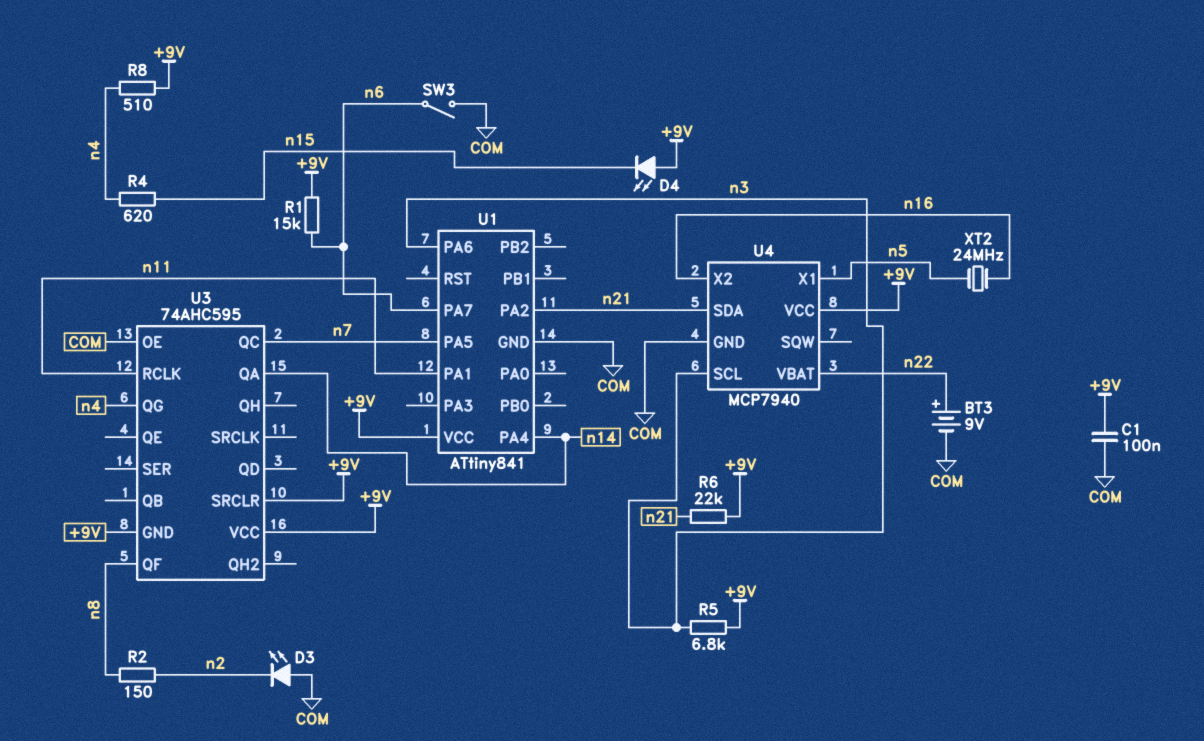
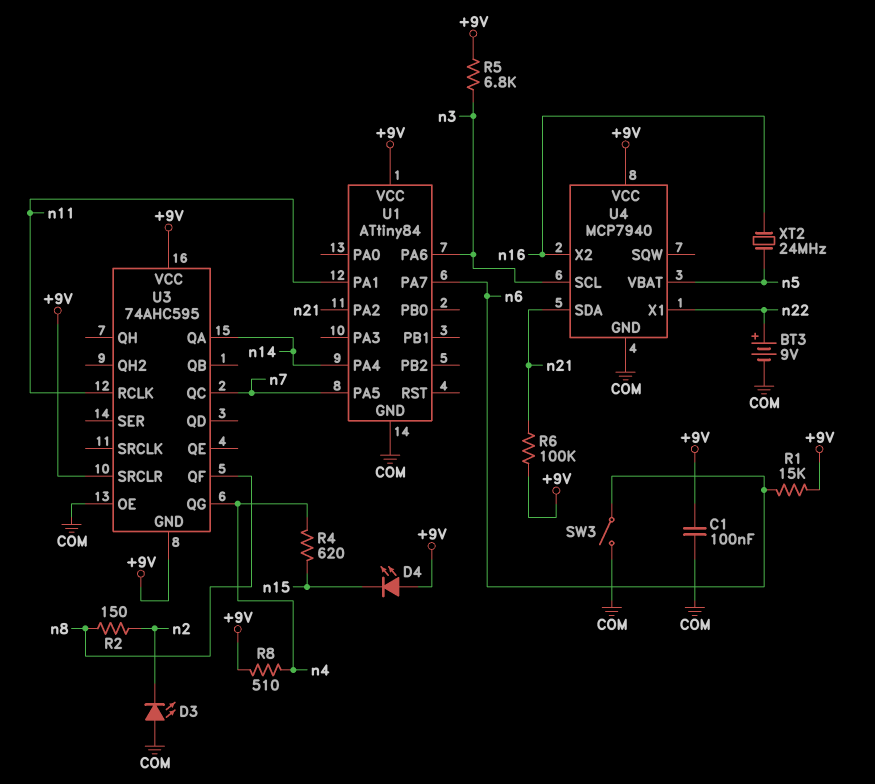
R6: 22k (+9V, n21) -> 100k (+9V, n21)
U1: ATtiny841 -> ATtiny84
U4 pin VBAT: n22 -> n5
U4 pin X1: n5 -> n22

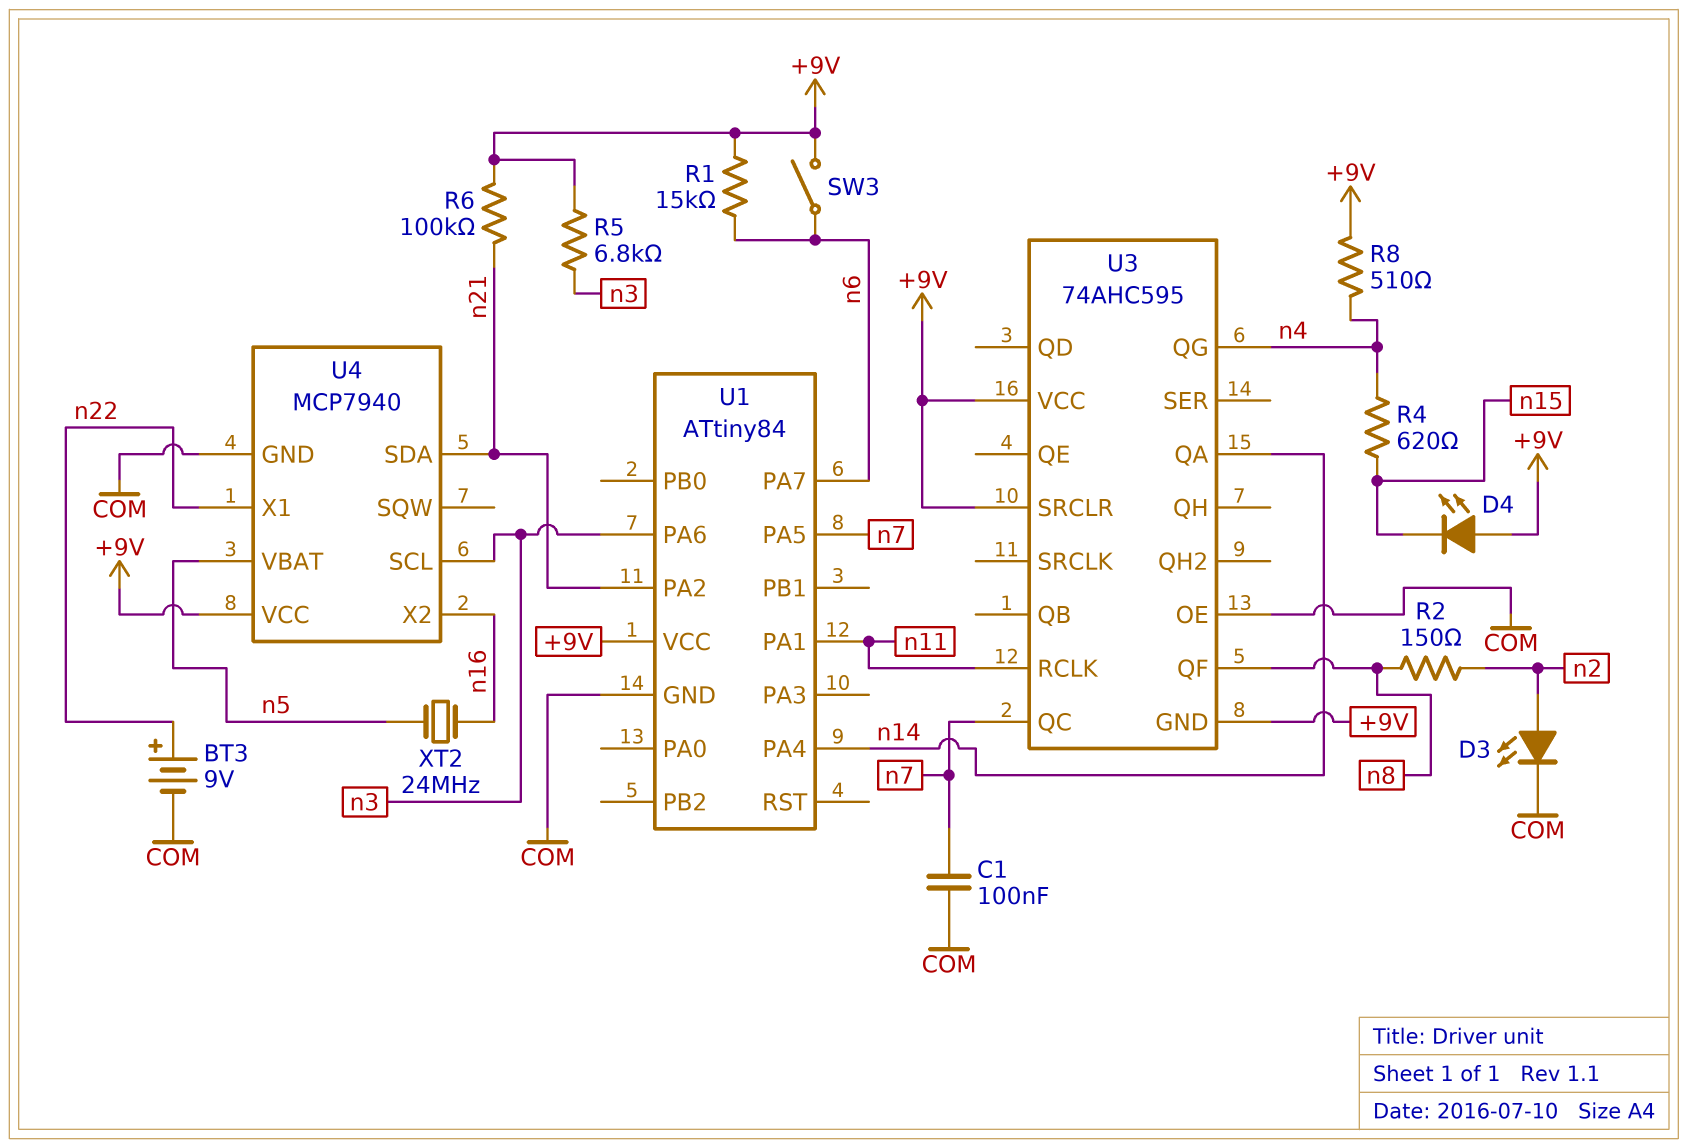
C1: 100nF (+9V, COM) -> 100nF (COM, n7)
D3: LED (A COM, K n2) -> LED (A n2, K COM)
SW3: switch (COM, n6) -> switch (+9V, n6)

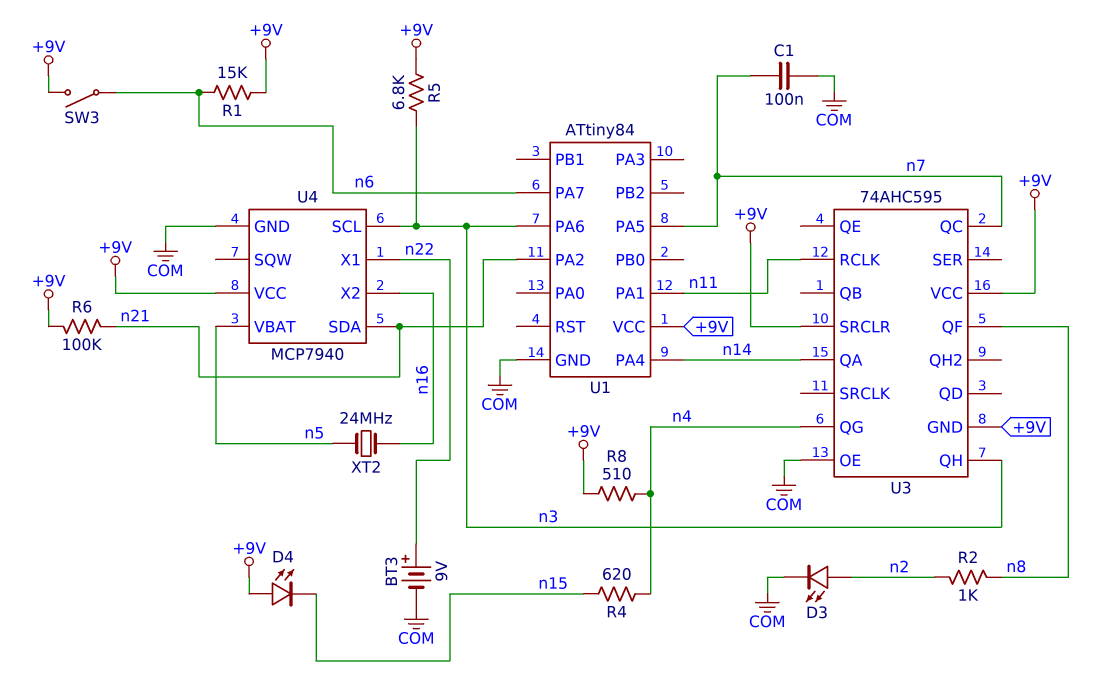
R2: 150 (n2, n8) -> 1k (n2, n8)
U3 pin QH: none -> n3

